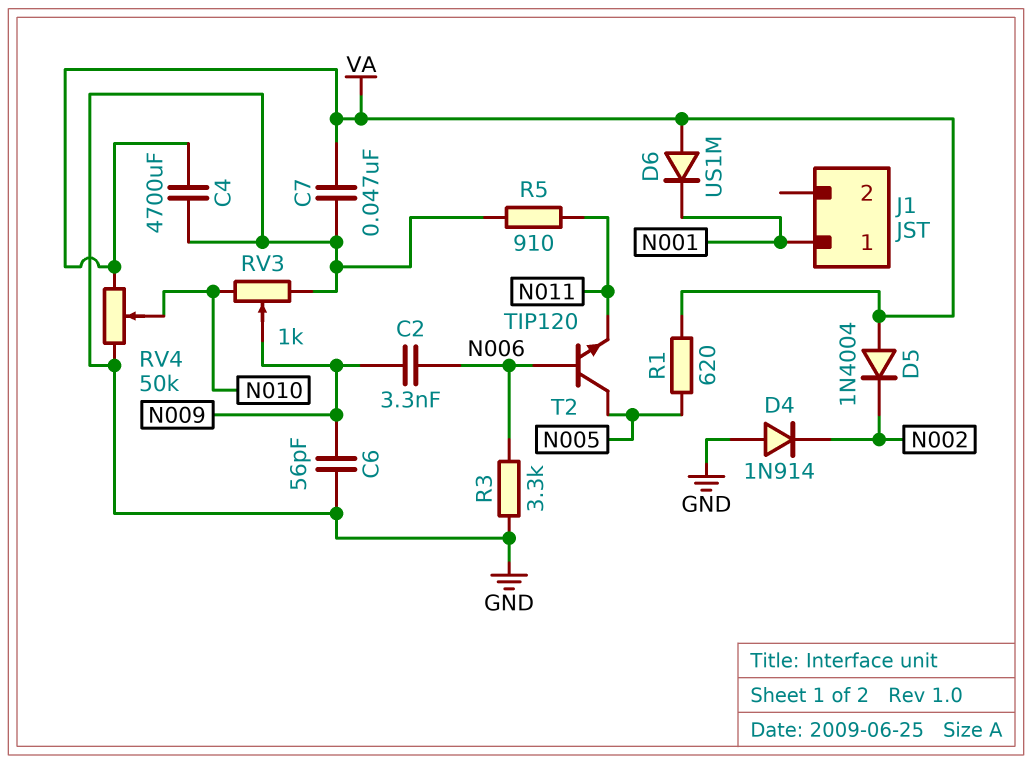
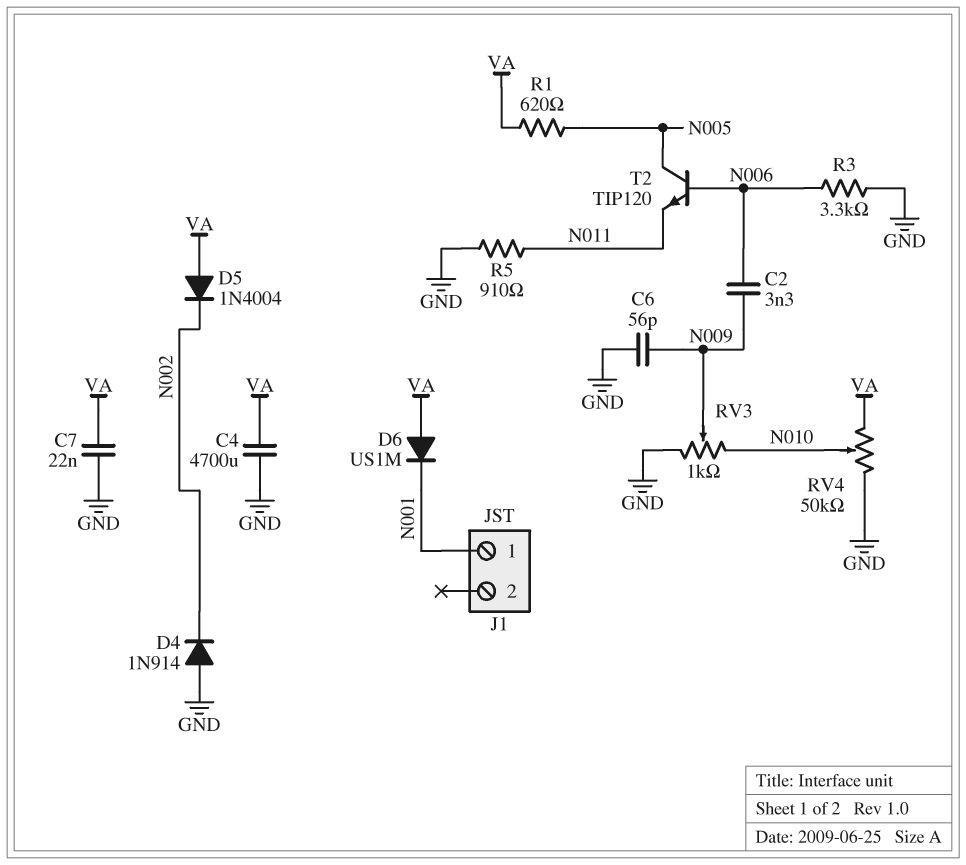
C7: 47nF (GND, VA) -> 22nF (GND, VA)

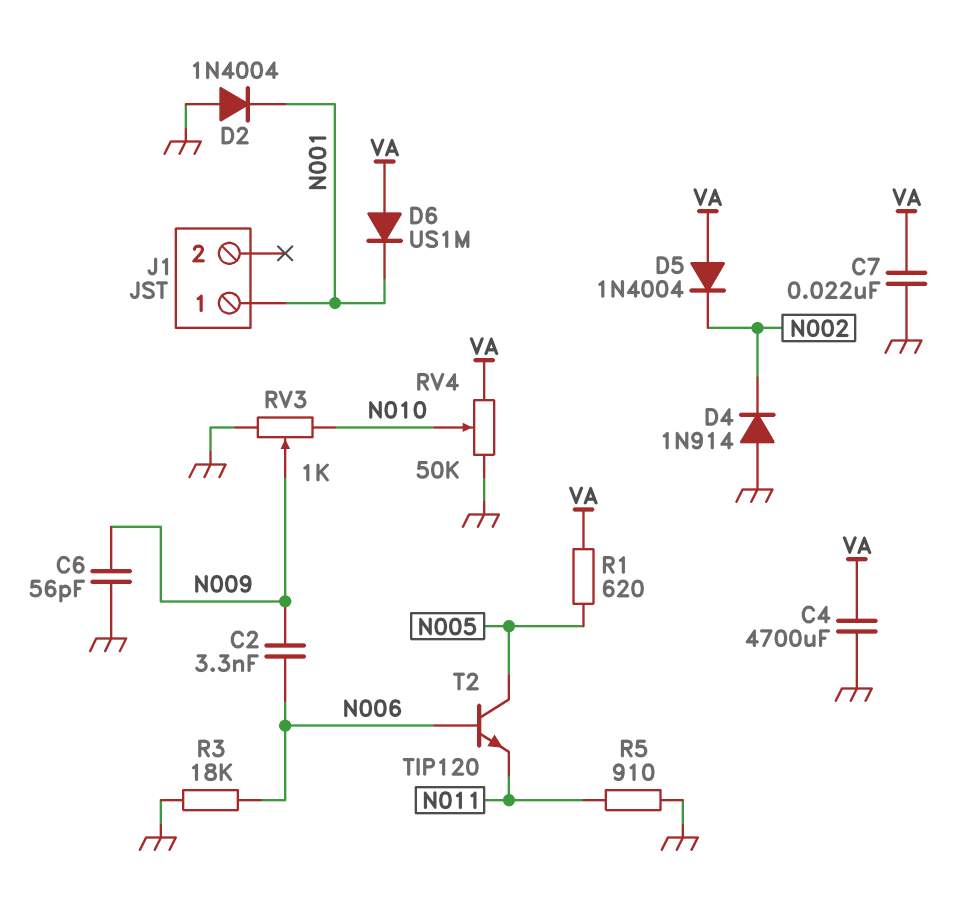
D2: none -> diode 1N4004 (A GND, K N001)
R3: 3.3k (GND, N006) -> 18k (GND, N006)

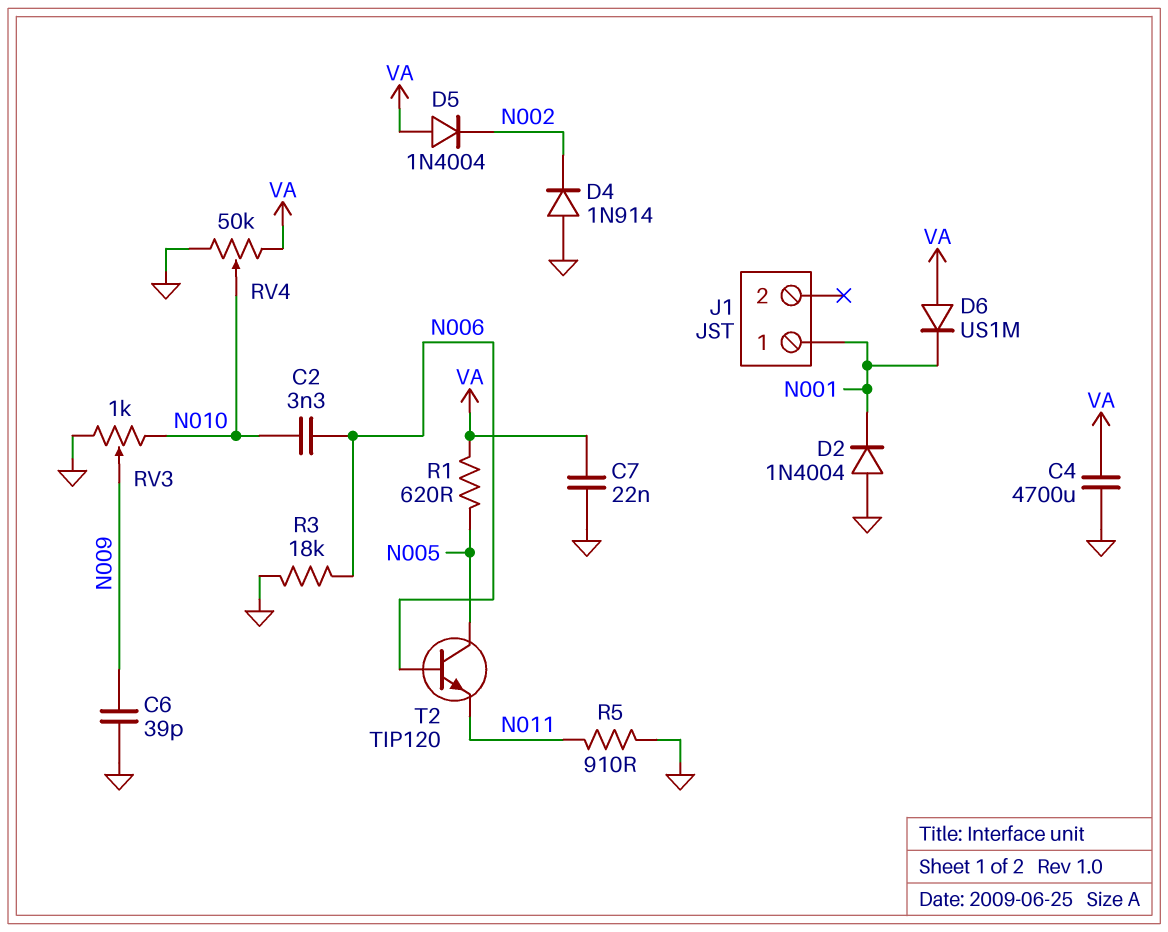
C2: 3.3nF (N006, N009) -> 3.3nF (N006, N010)
C6: 56pF (GND, N009) -> 39pF (GND, N009)

